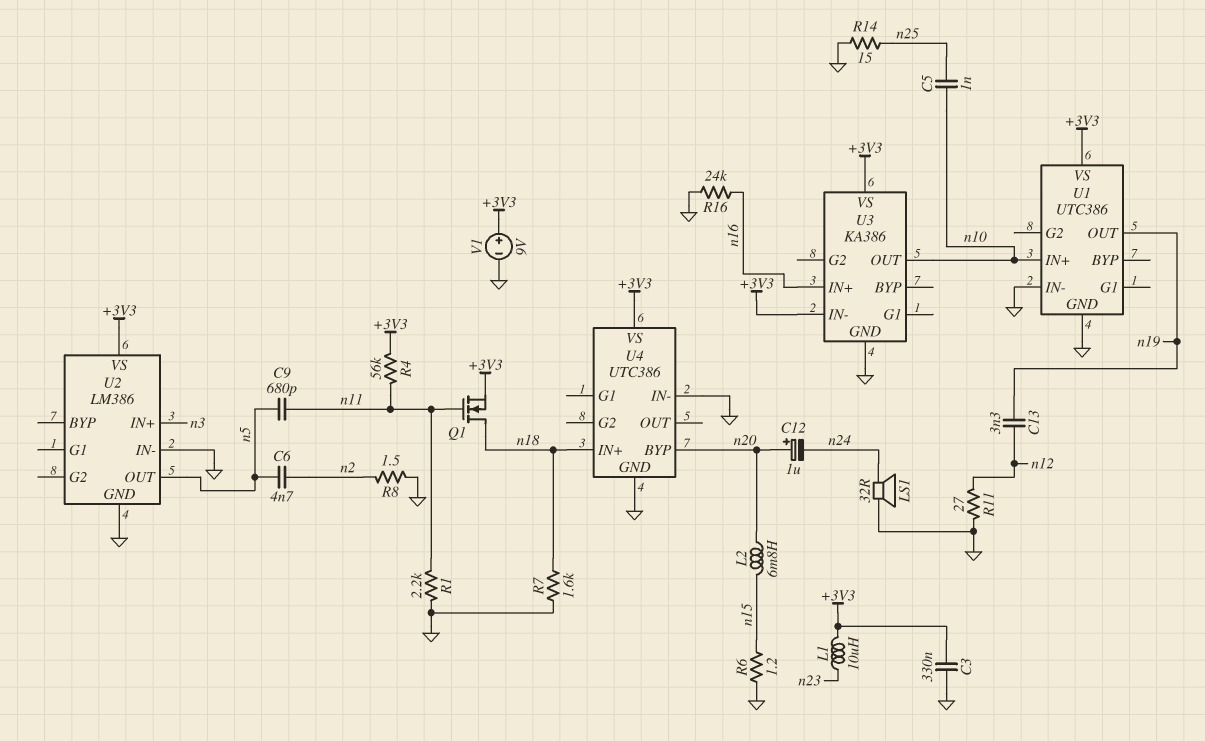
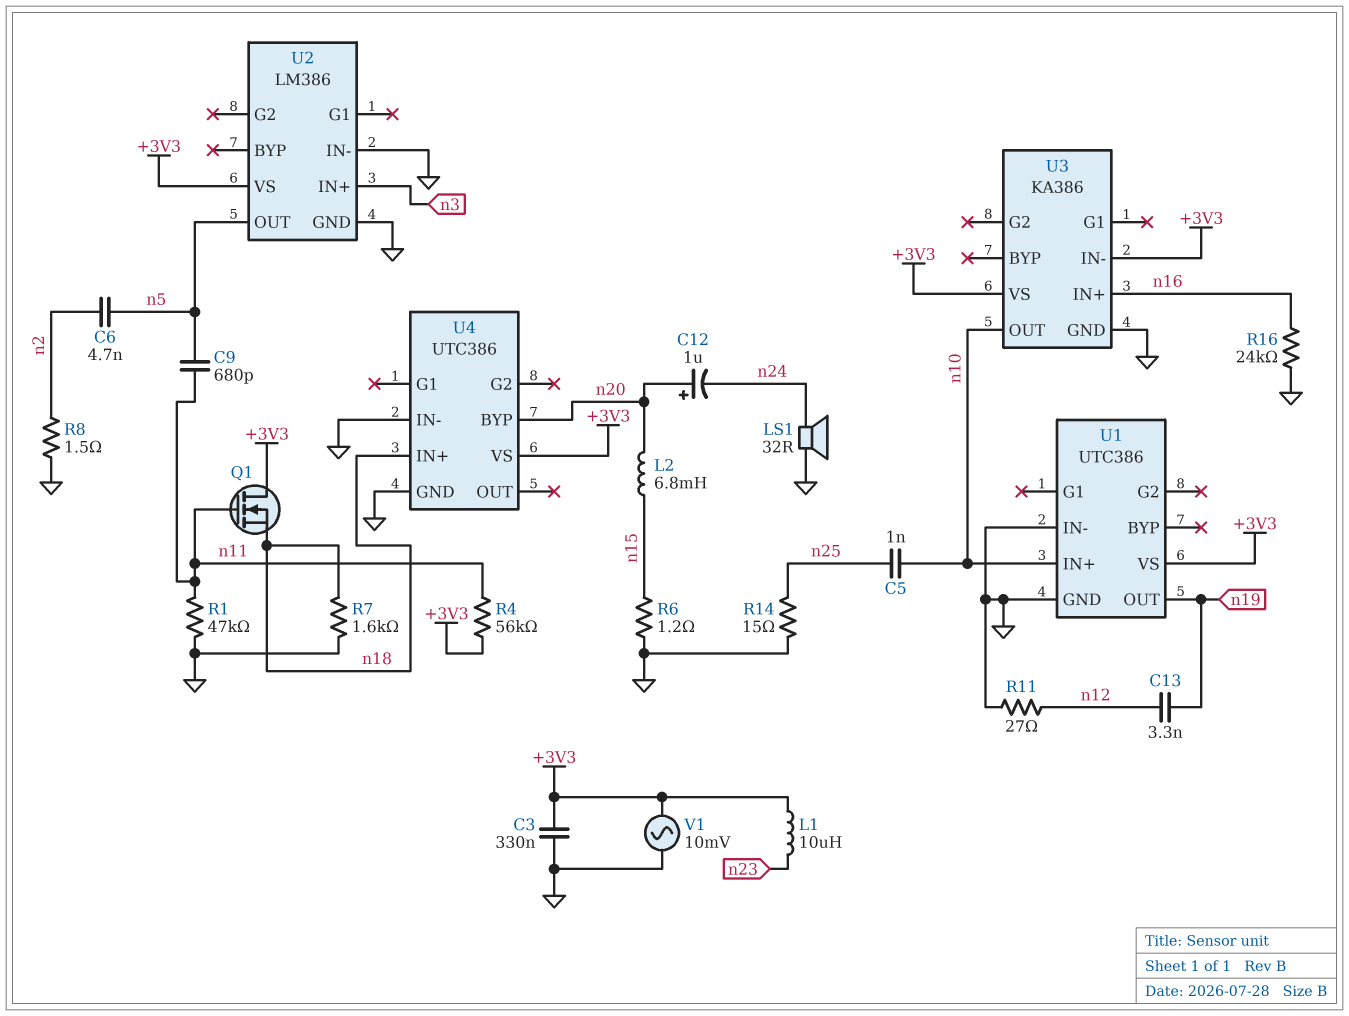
Q1: NMOS (G n11, D n18, S +3V3) -> NMOS (G n11, D +3V3, S n18)
R1: 2.2k (GND, n11) -> 47k (GND, n11)
V1: 9V (plus +3V3, minus GND) -> AC 10mV (+3V3, GND)

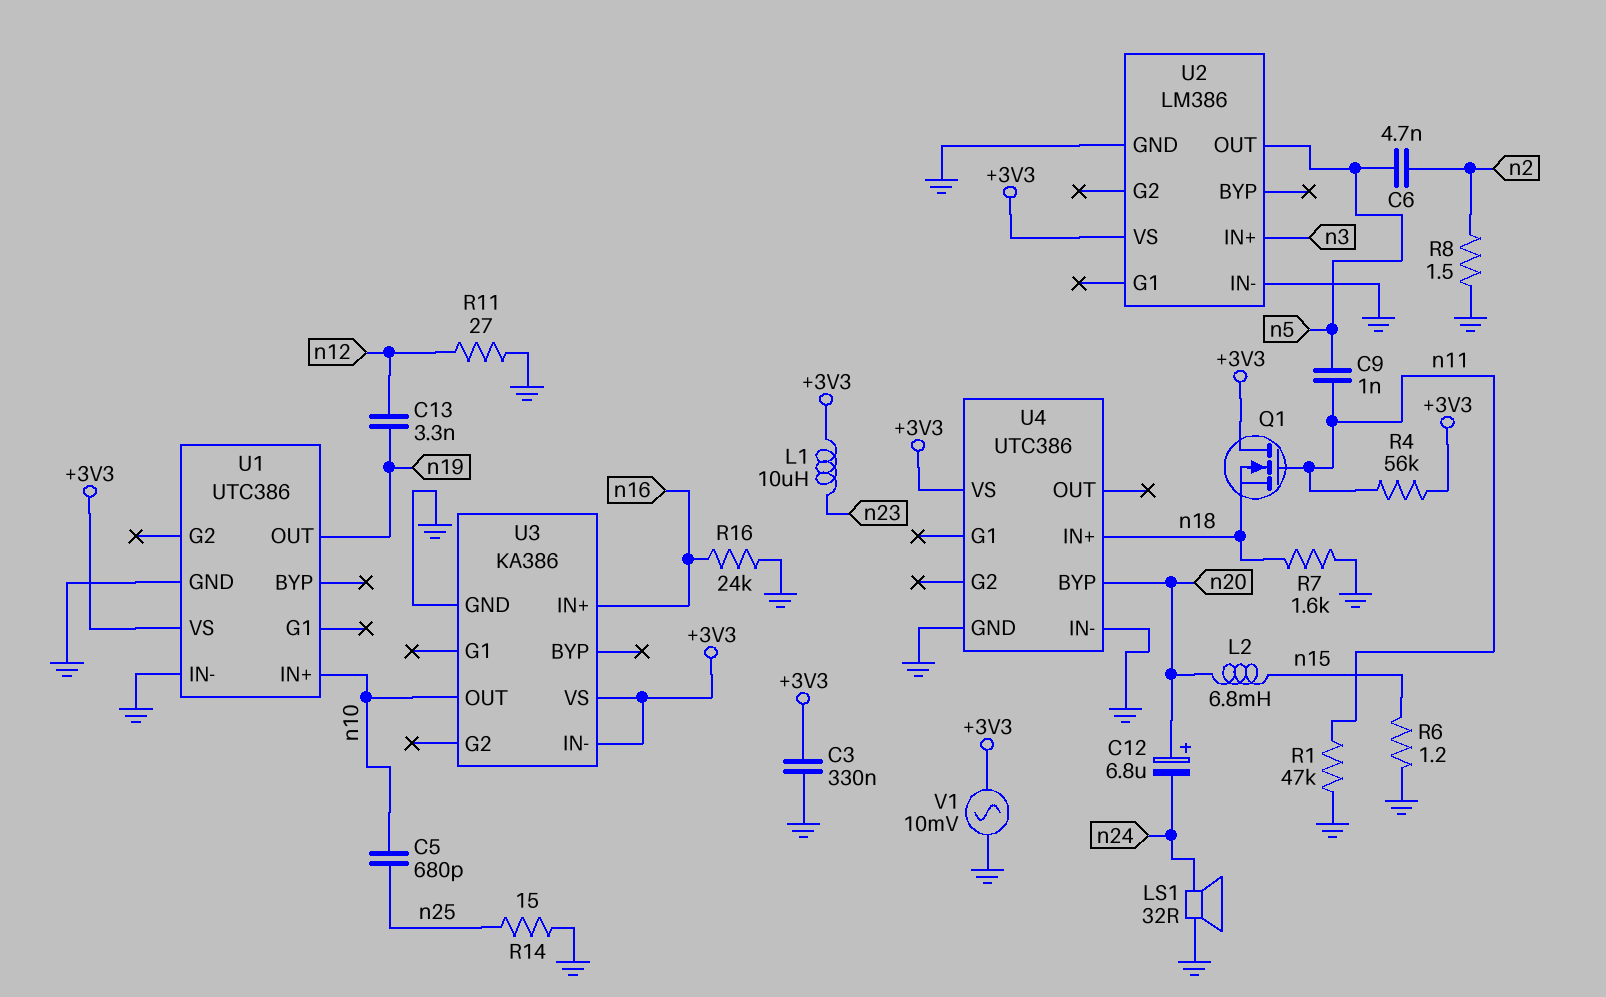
C5: 1nF (n10, n25) -> 680pF (n10, n25)
C9: 680pF (n5, n11) -> 1nF (n5, n11)
C12: 1uF (plus n20, minus n24) -> 6.8uF (plus n20, minus n24)

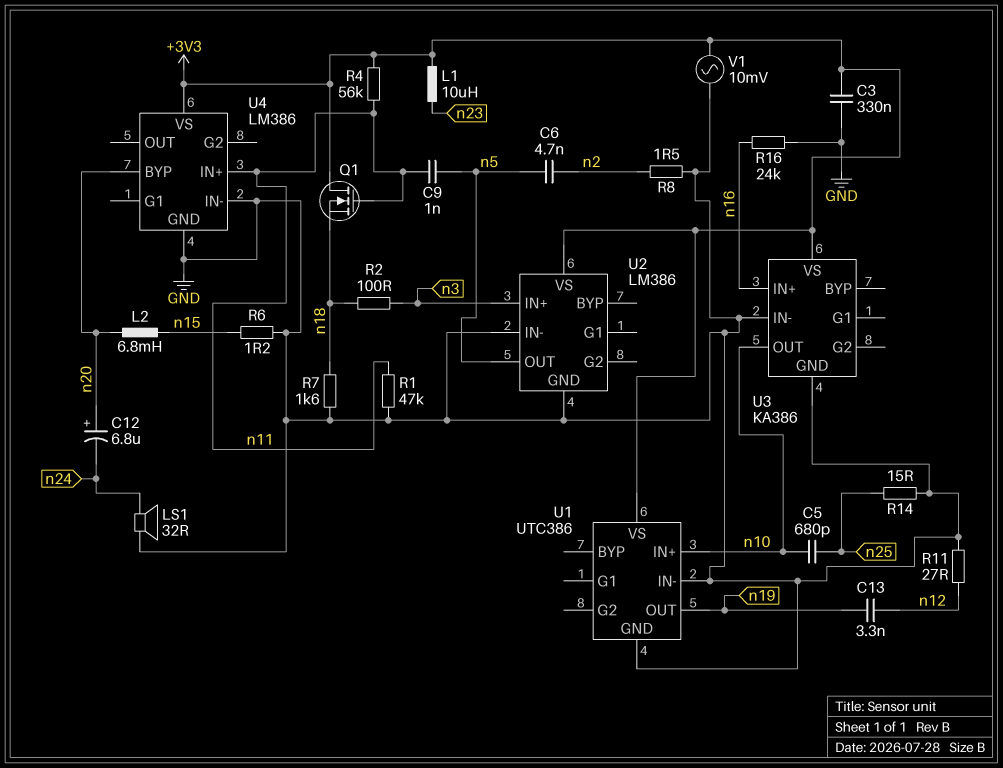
R2: none -> 100 (n3, n18)
U3 pin IN-: +3V3 -> GND
U4: UTC386 -> LM386
U4 pin IN+: n18 -> n11

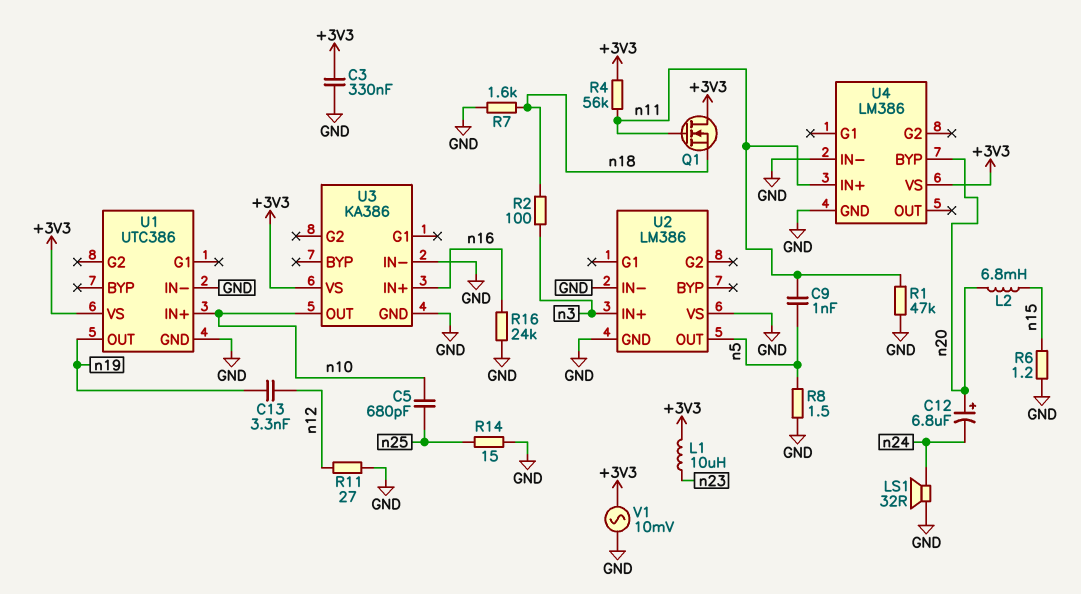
C6: 4.7nF (n2, n5) -> none
R8: 1.5 (GND, n2) -> 1.5 (GND, n5)
U2 pin VS: +3V3 -> GND

